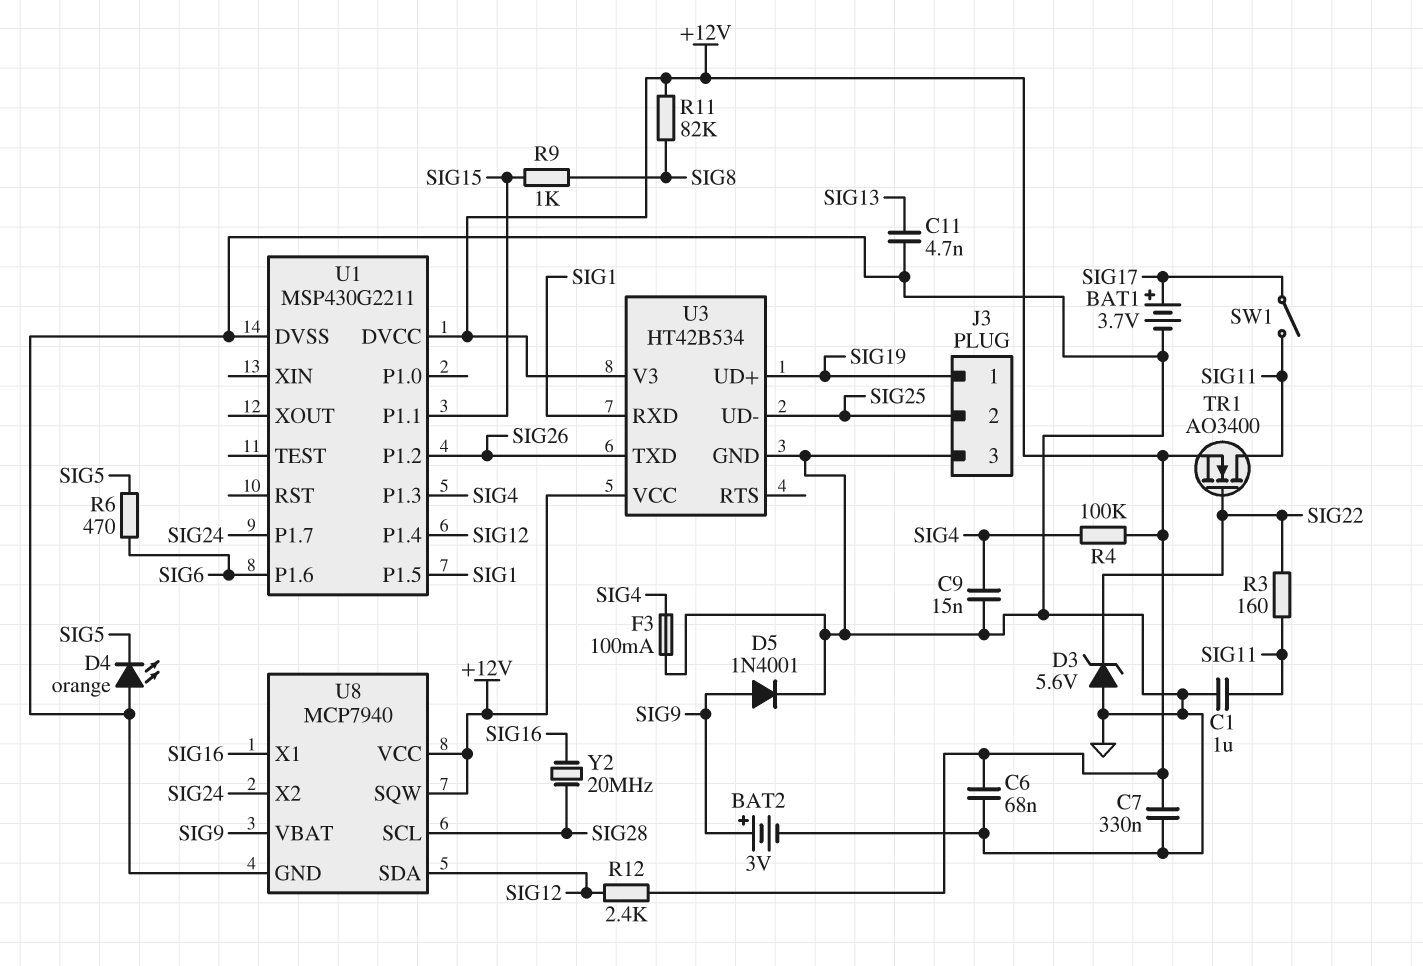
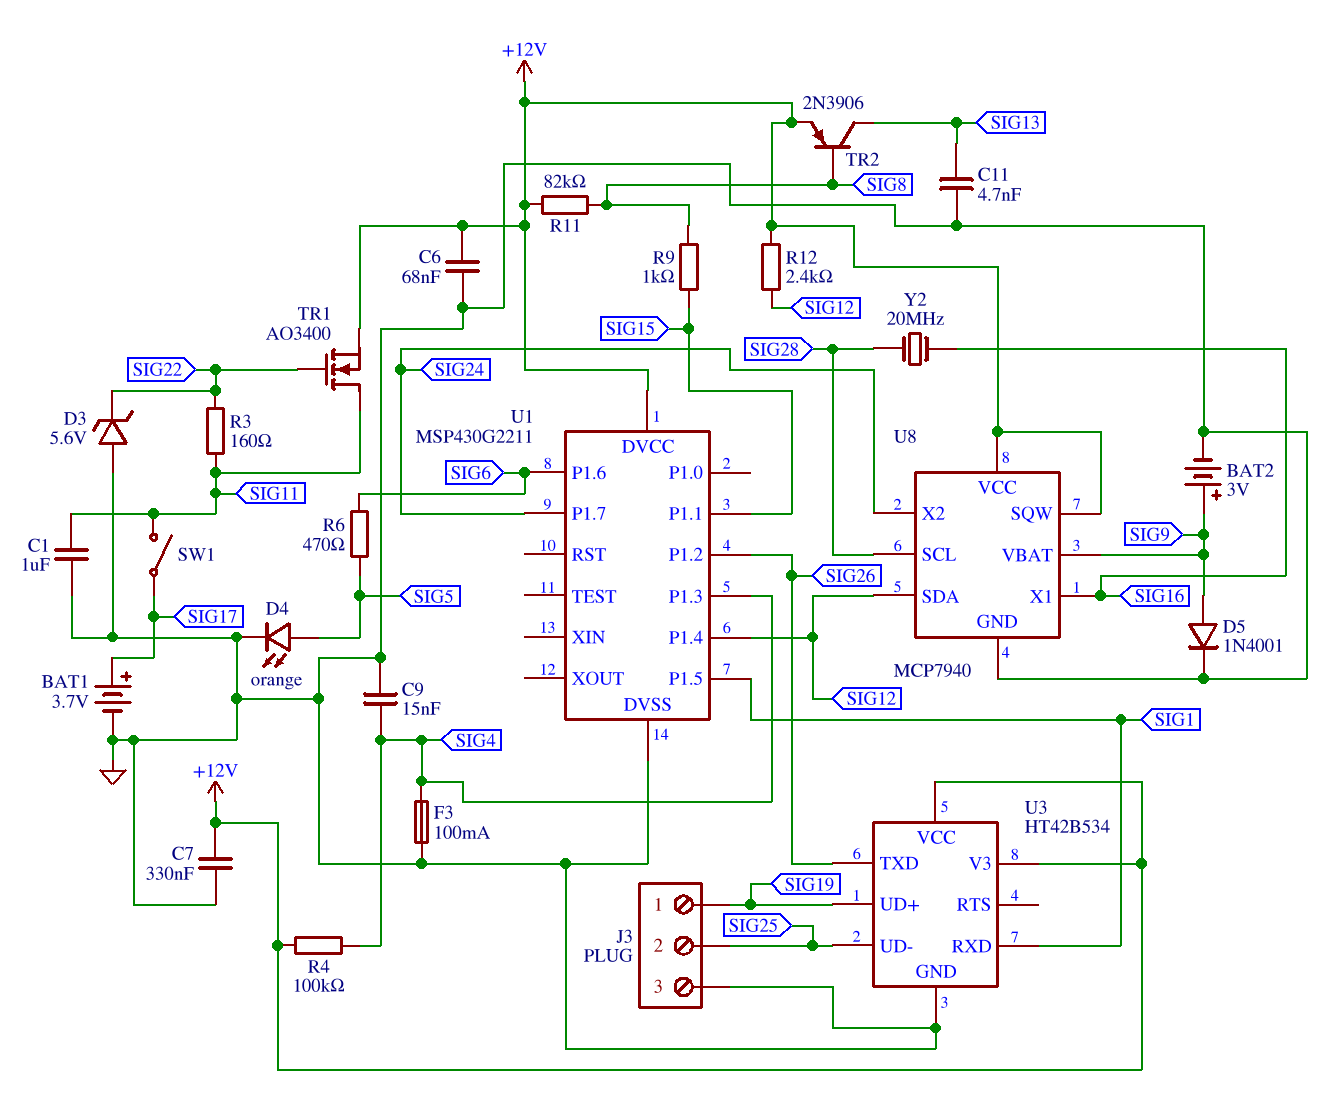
D4: LED orange (A GND, K SIG5) -> LED orange (A SIG5, K GND)
TR2: none -> PNP 2N3906 (B SIG8, C SIG13, E +12V)

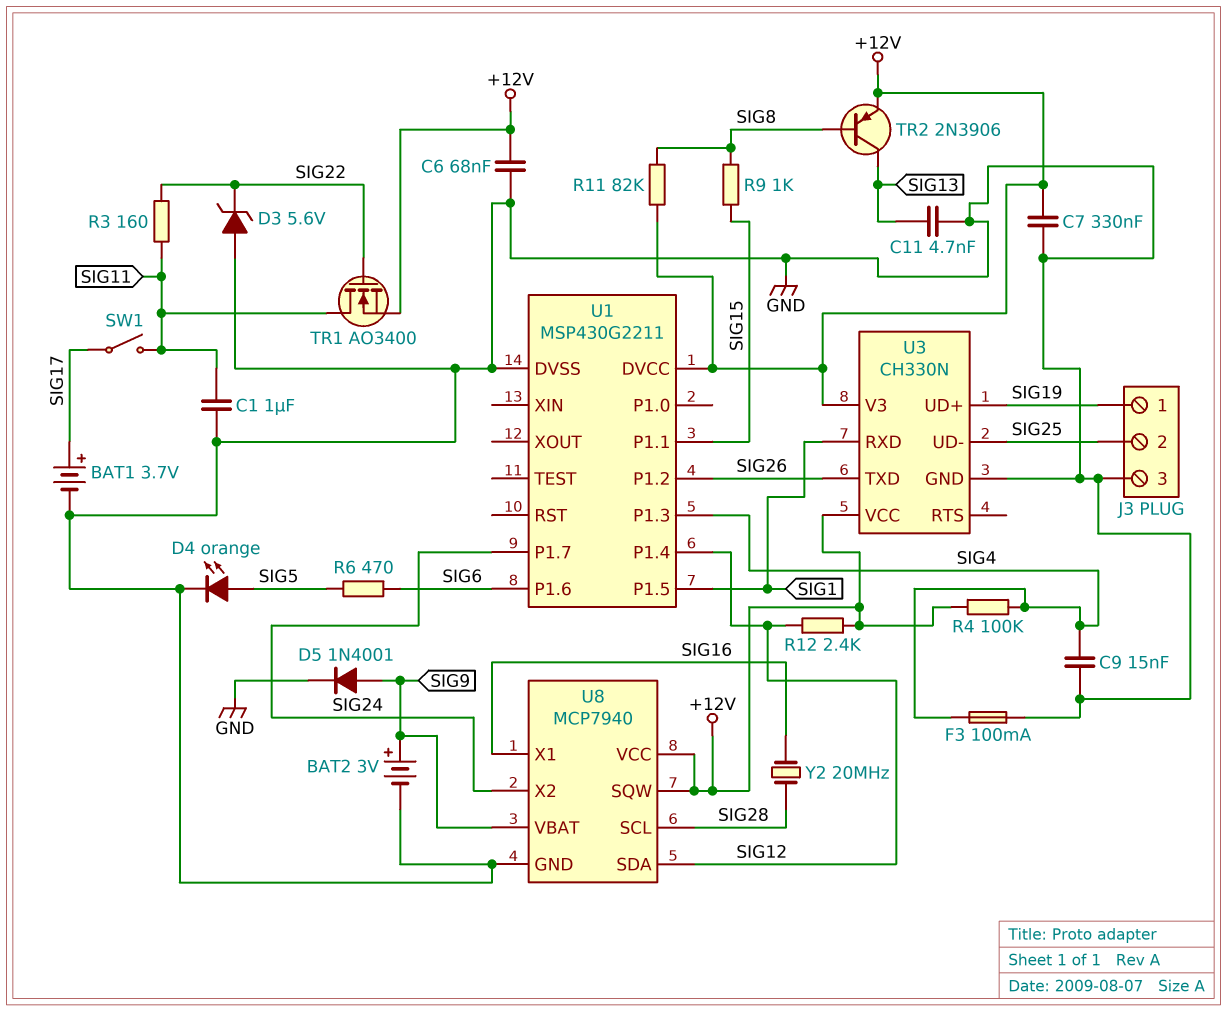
U3: HT42B534 -> CH330N

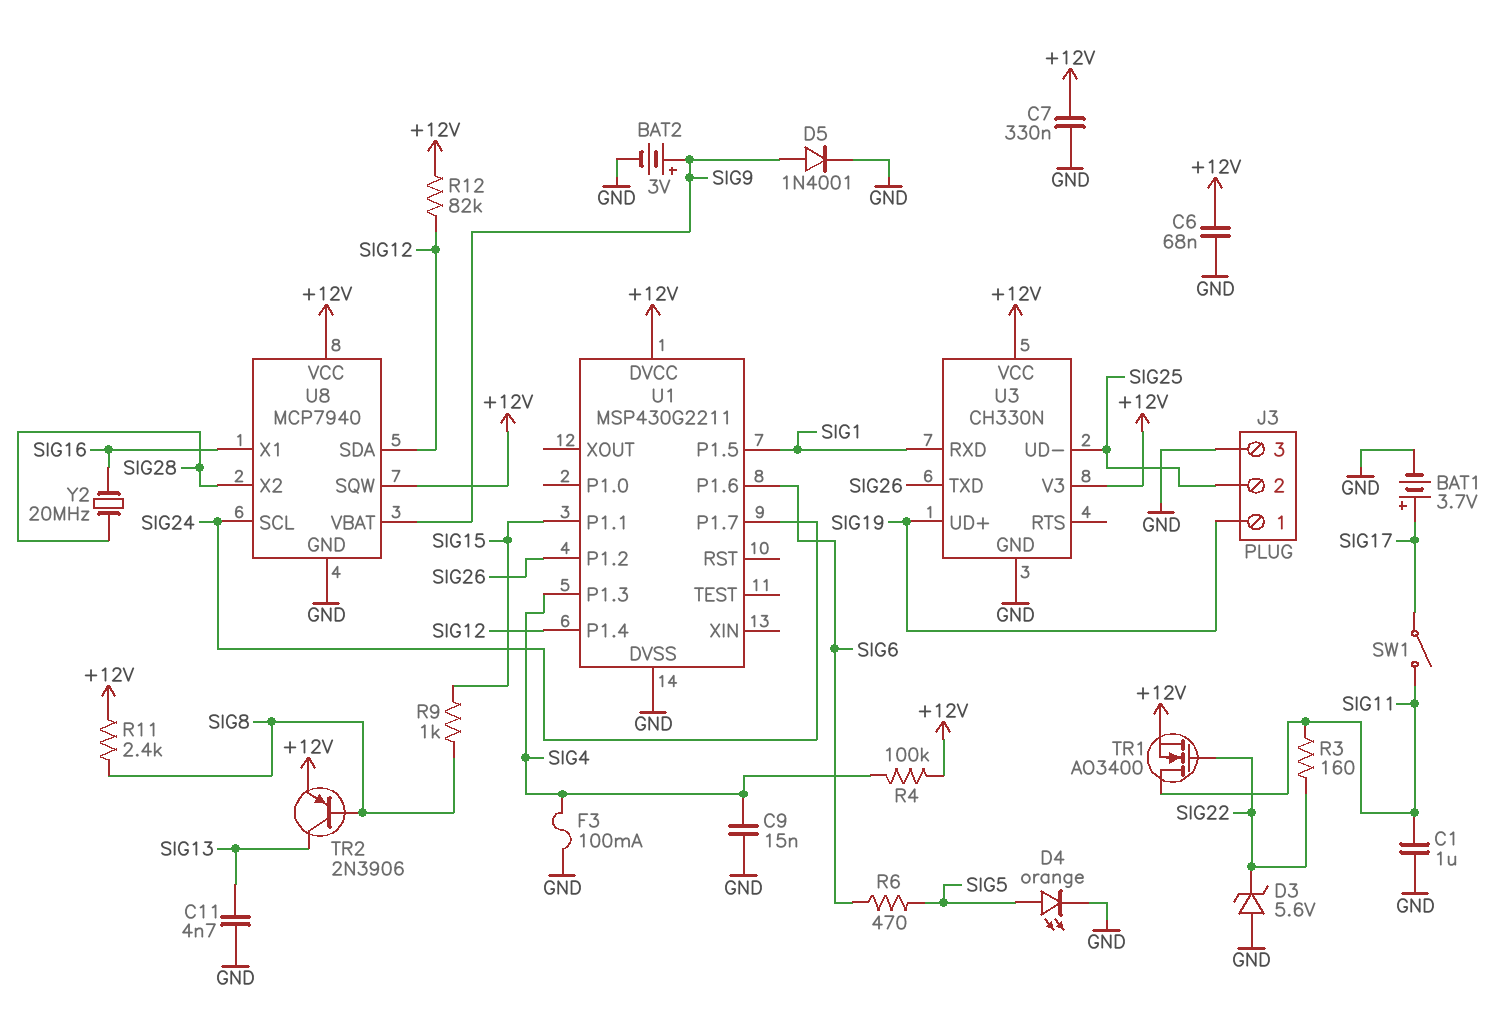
R11: 82k (+12V, SIG8) -> 2.4k (+12V, SIG8)
R12: 2.4k (+12V, SIG12) -> 82k (+12V, SIG12)
U8 pin SCL: SIG28 -> SIG24
U8 pin X2: SIG24 -> SIG28

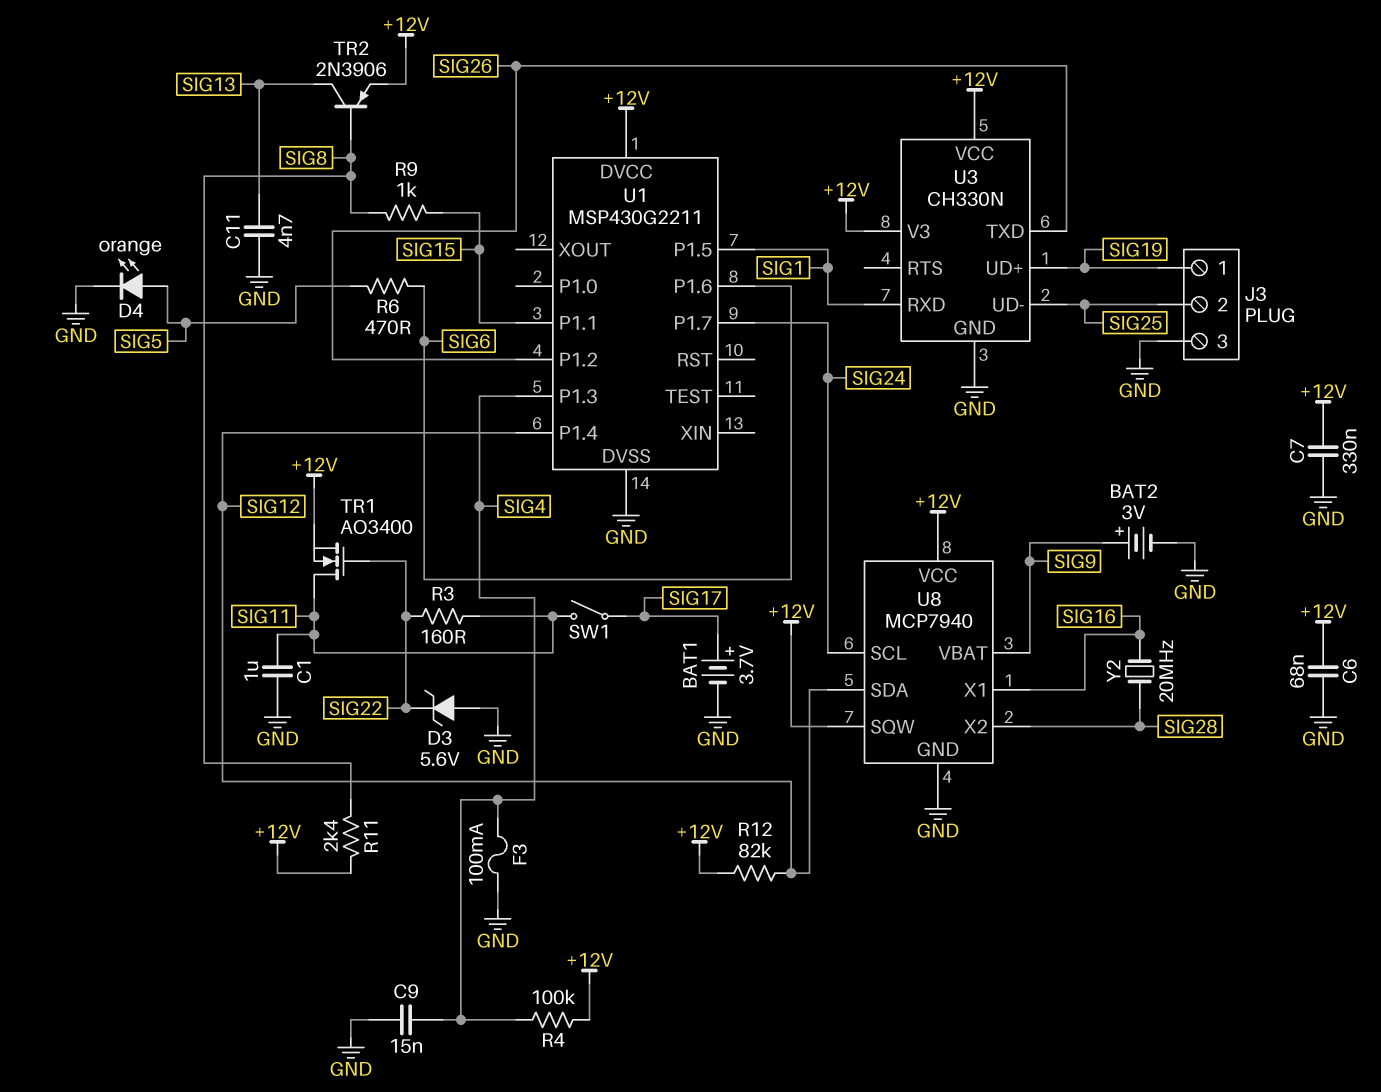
D5: diode 1N4001 (A SIG9, K GND) -> none

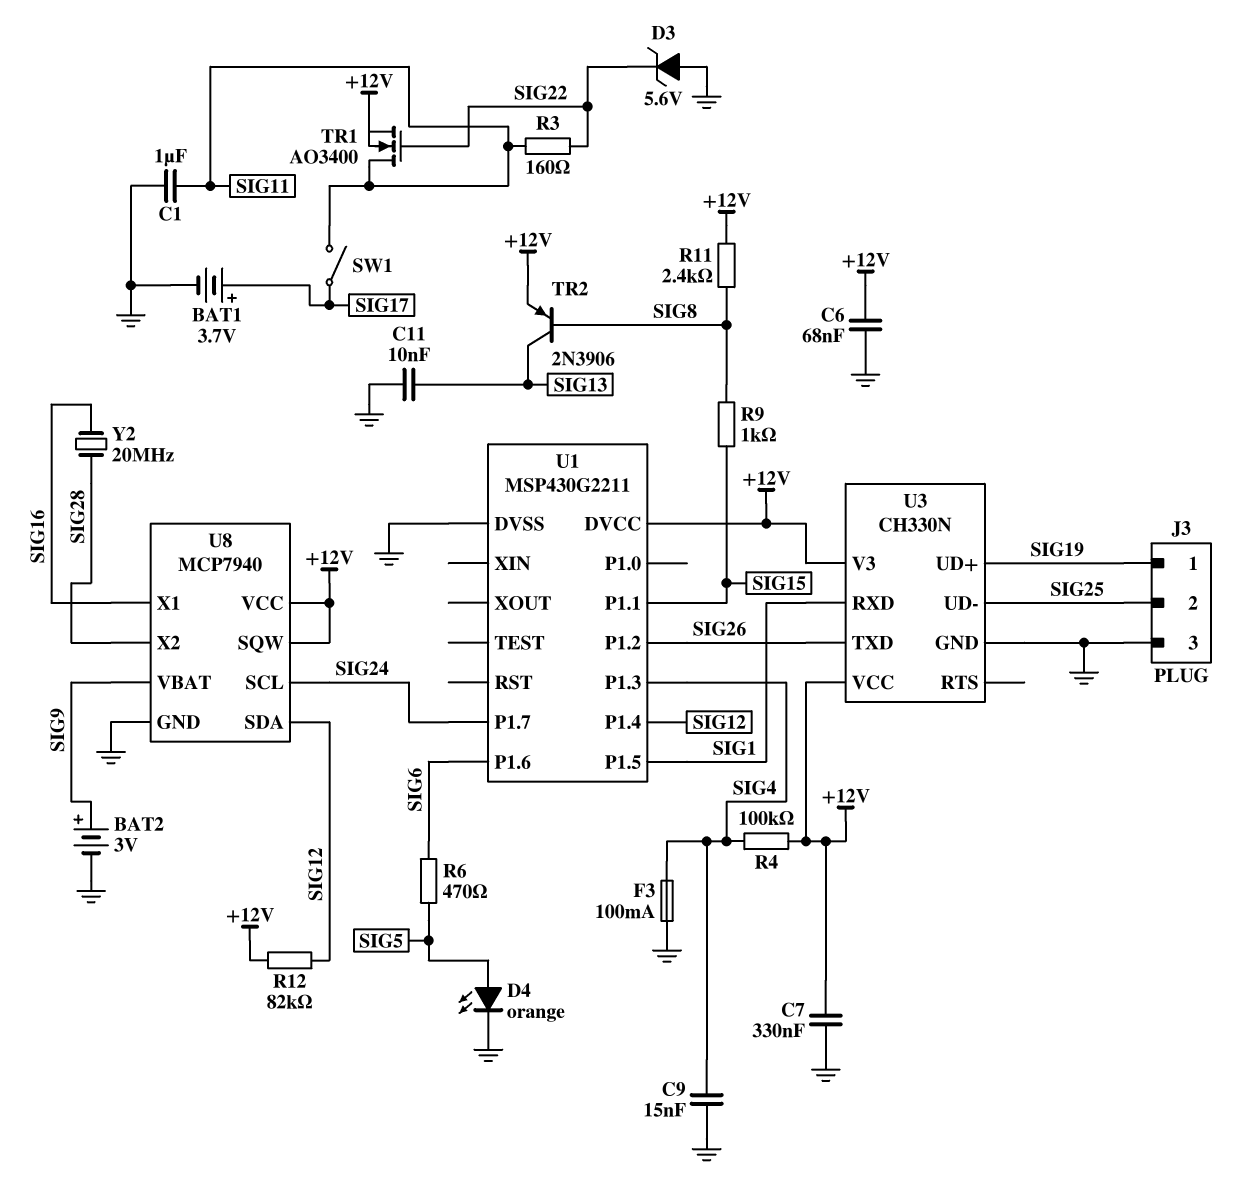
C11: 4.7nF (GND, SIG13) -> 10nF (GND, SIG13)

